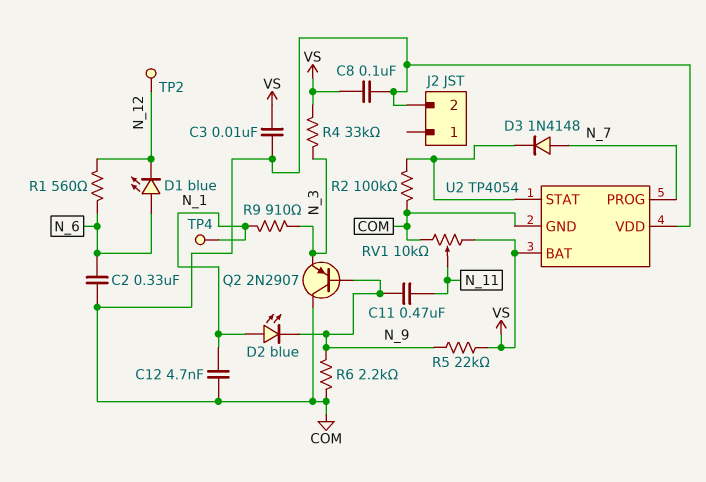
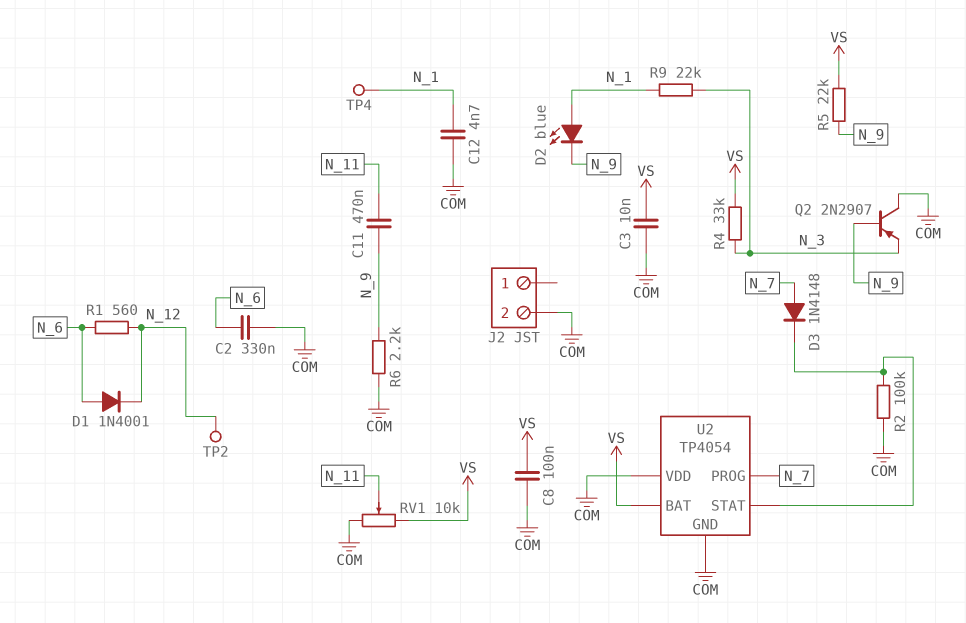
D1: LED blue (A N_6, K N_12) -> diode 1N4001 (A N_6, K N_12)
R9: 910 (N_1, N_3) -> 22k (N_1, N_3)

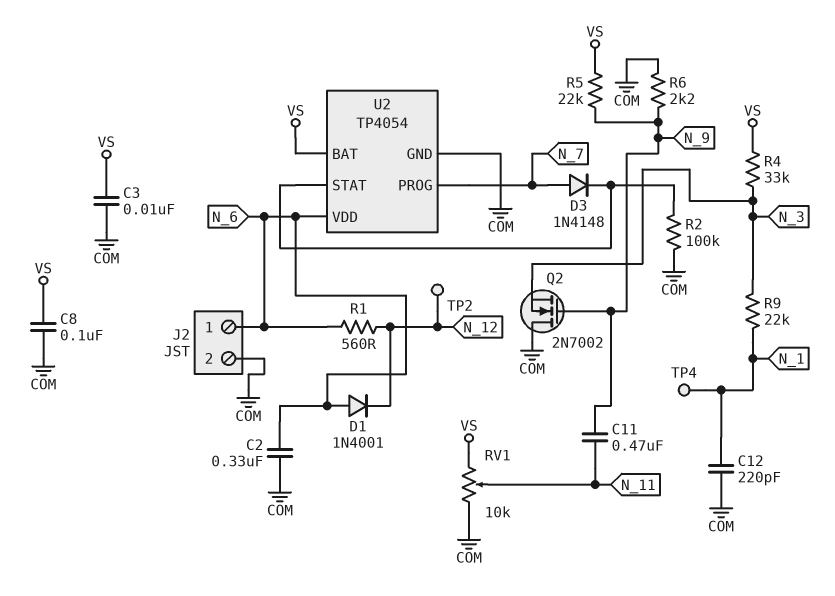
C12: 4.7nF (COM, N_1) -> 220pF (COM, N_1)
D2: LED blue (A N_1, K N_9) -> none
J2 pin 1: none -> N_6
Q2: PNP 2N2907 (B N_9, C COM, E N_3) -> NMOS 2N7002 (G N_9, D COM, S N_3)
U2 pin VDD: COM -> N_6

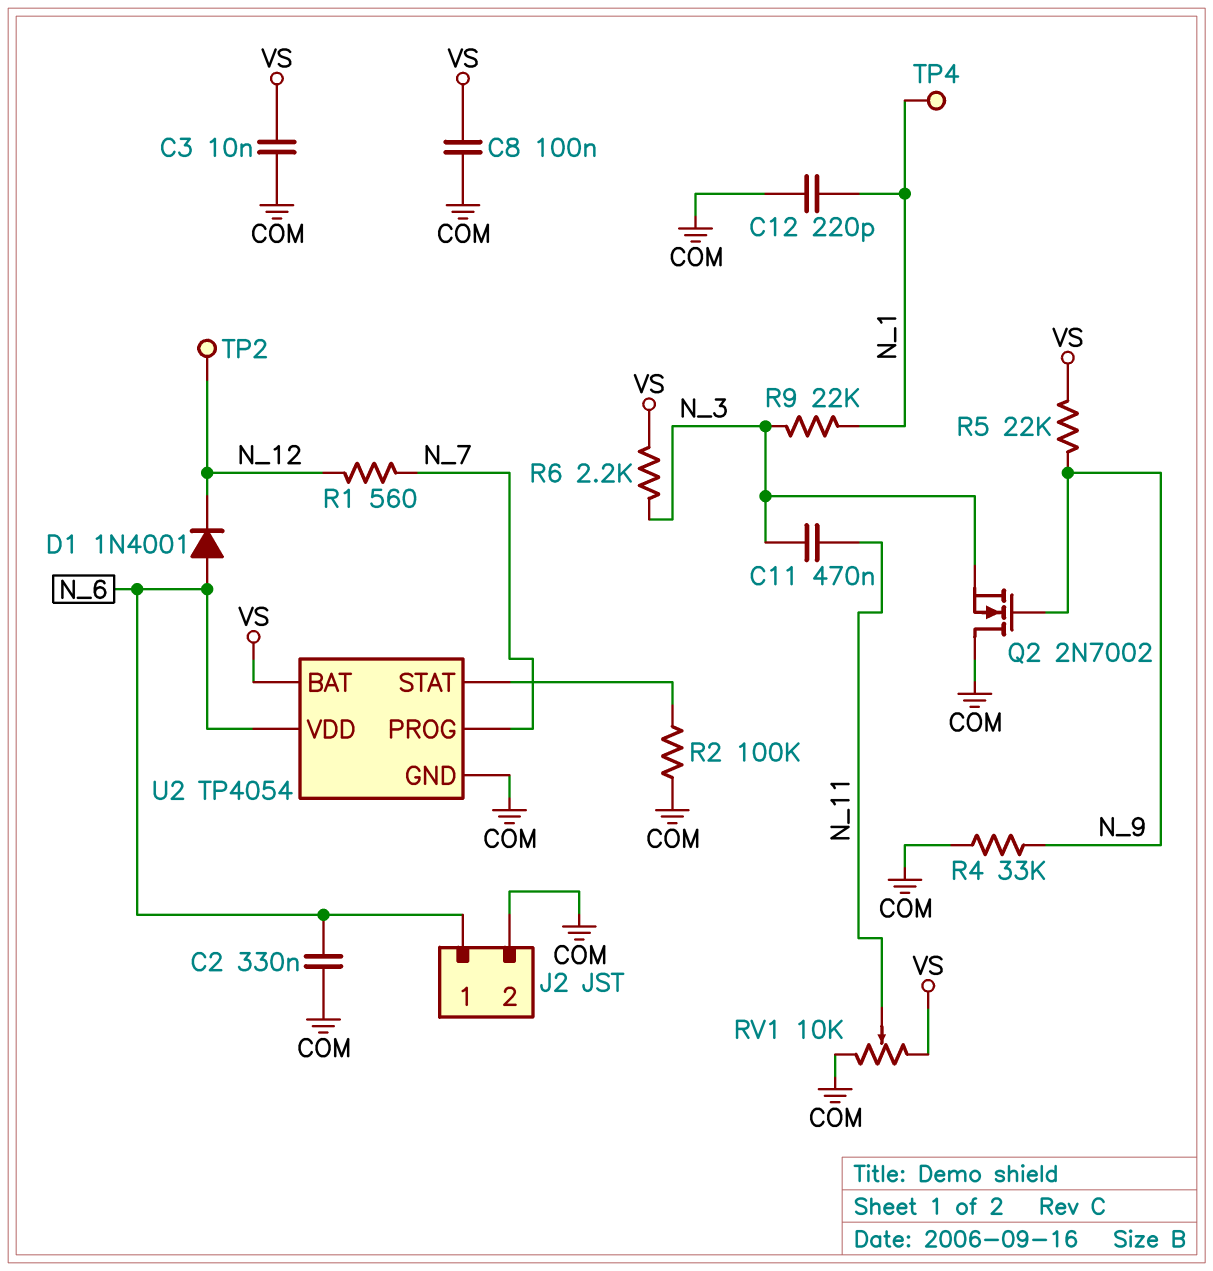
C11: 470nF (N_9, N_11) -> 470nF (N_3, N_11)
D3: diode 1N4148 (A N_7, K U2/STAT) -> none
R1: 560 (N_6, N_12) -> 560 (N_7, N_12)
R4: 33k (N_3, VS) -> 33k (COM, N_9)
R6: 2.2k (COM, N_9) -> 2.2k (N_3, VS)

